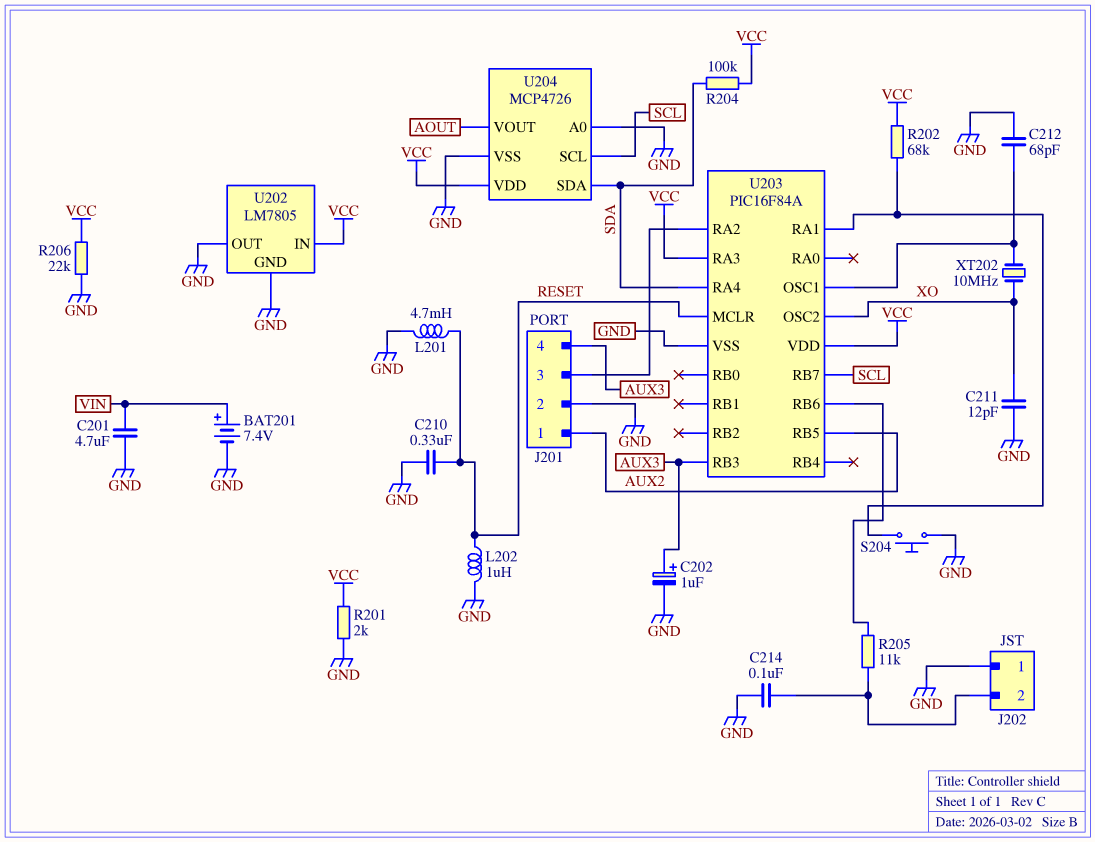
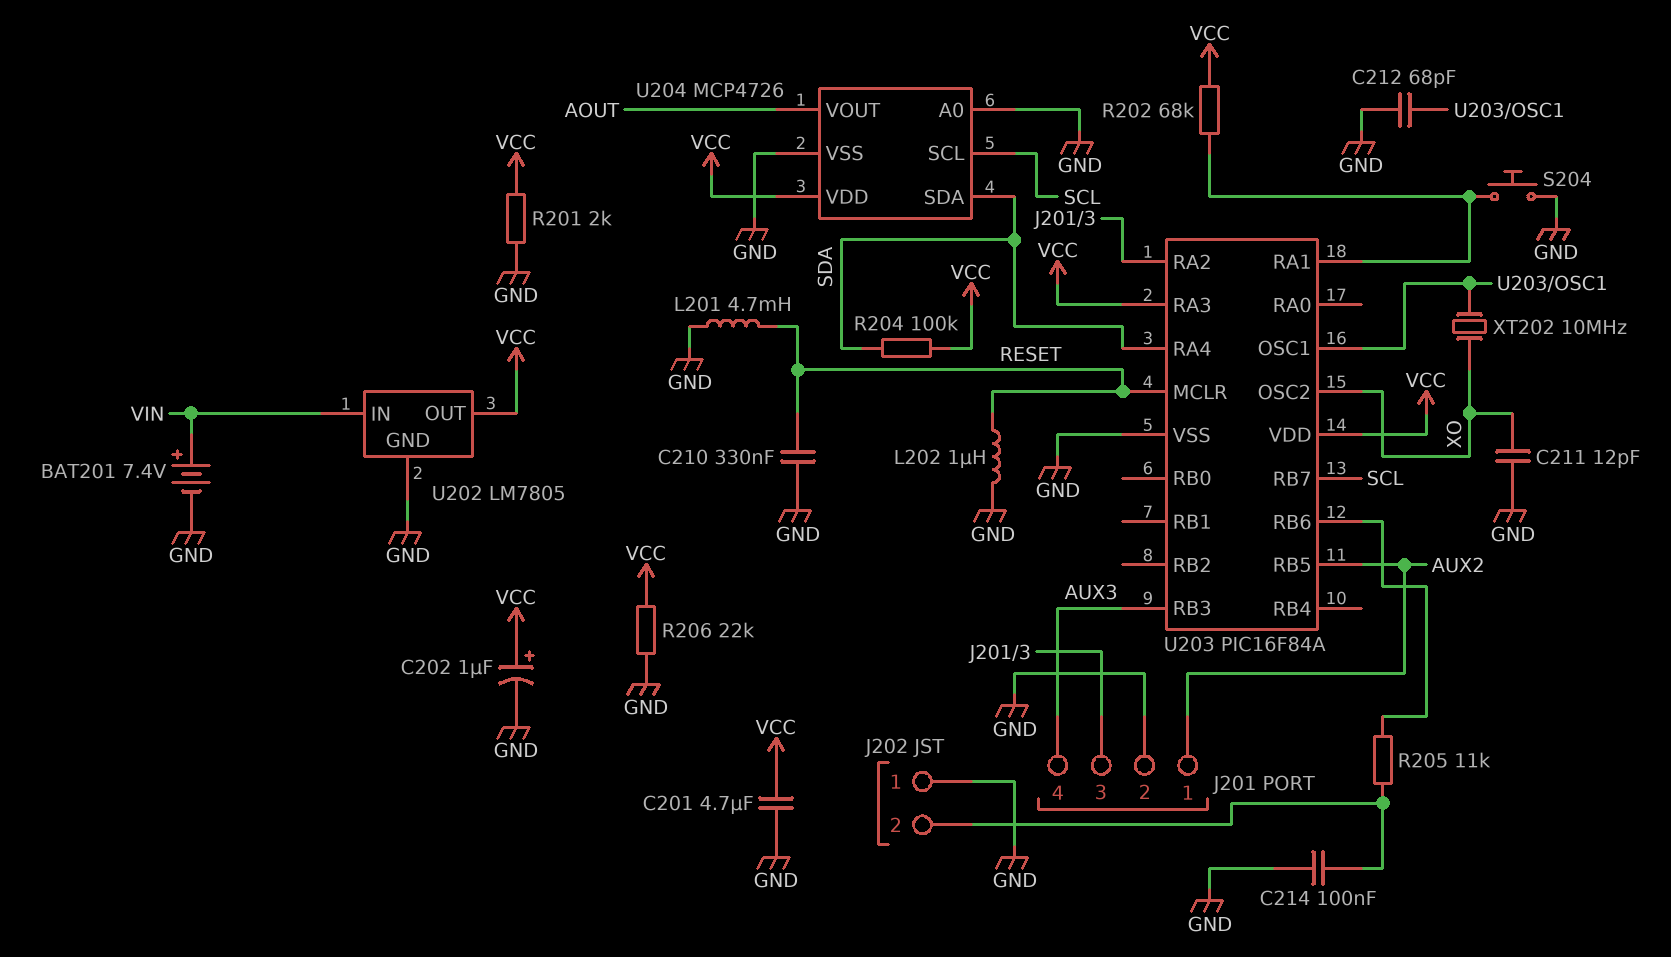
C201: 4.7uF (GND, VIN) -> 4.7uF (GND, VCC)
C202: 1uF (plus AUX3, minus GND) -> 1uF (plus VCC, minus GND)
U202 pin IN: VCC -> VIN
U202 pin OUT: GND -> VCC

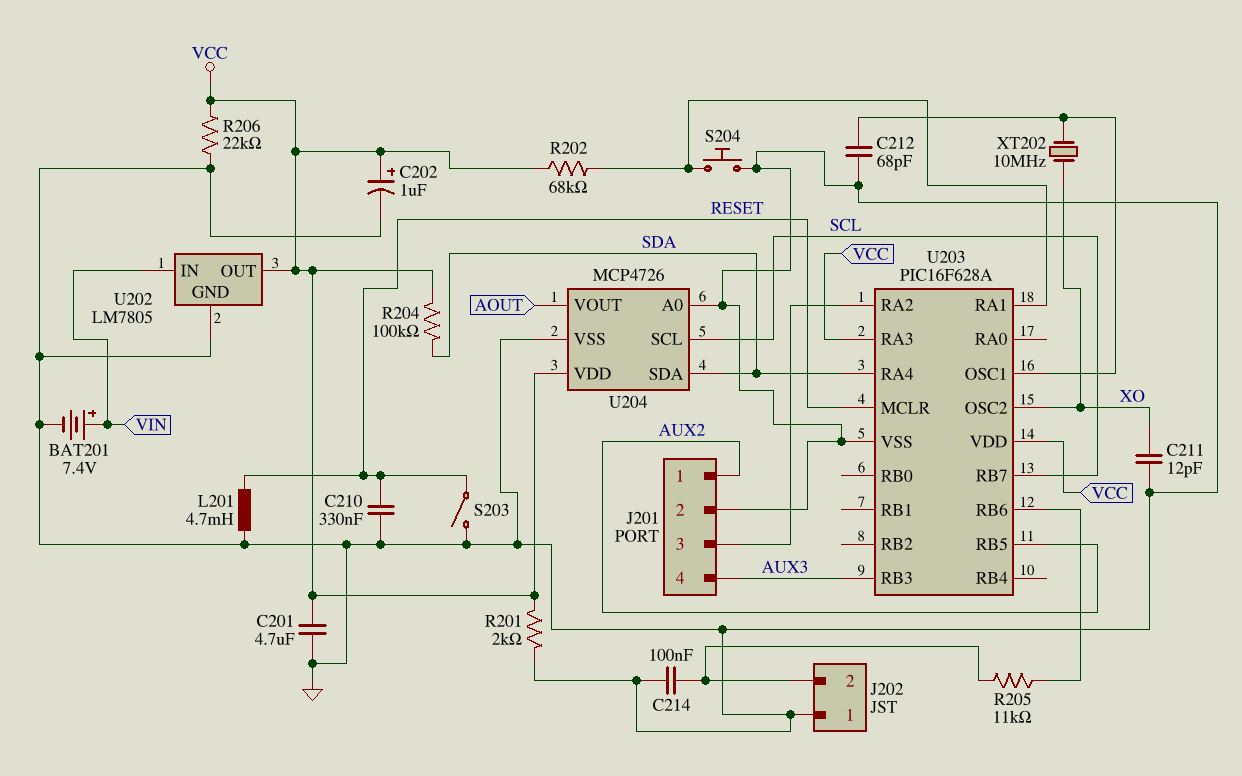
L202: 1uH (GND, RESET) -> none
S203: none -> switch (GND, RESET)
U203: PIC16F84A -> PIC16F628A

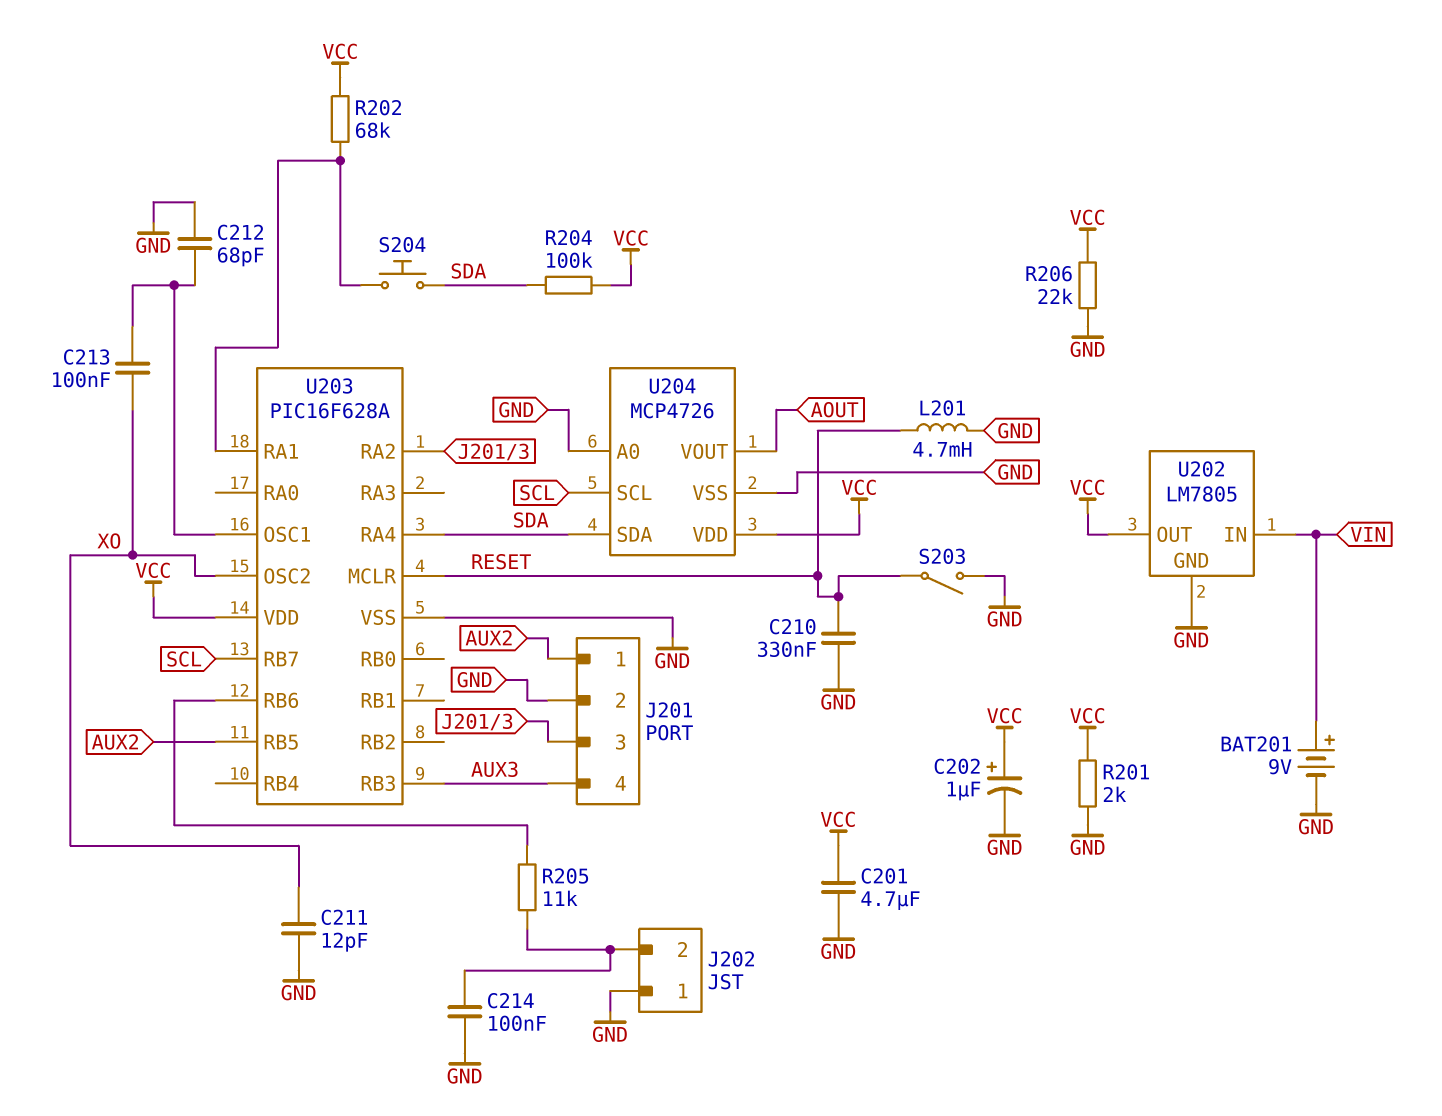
BAT201: 7.4V (plus VIN, minus GND) -> 9V (plus VIN, minus GND)
C213: none -> 100nF (U203/OSC1, XO)
S204: button (GND, U203/RA1) -> button (SDA, U203/RA1)
U203 pin RA3: VCC -> none
XT202: 10MHz (U203/OSC1, XO) -> none

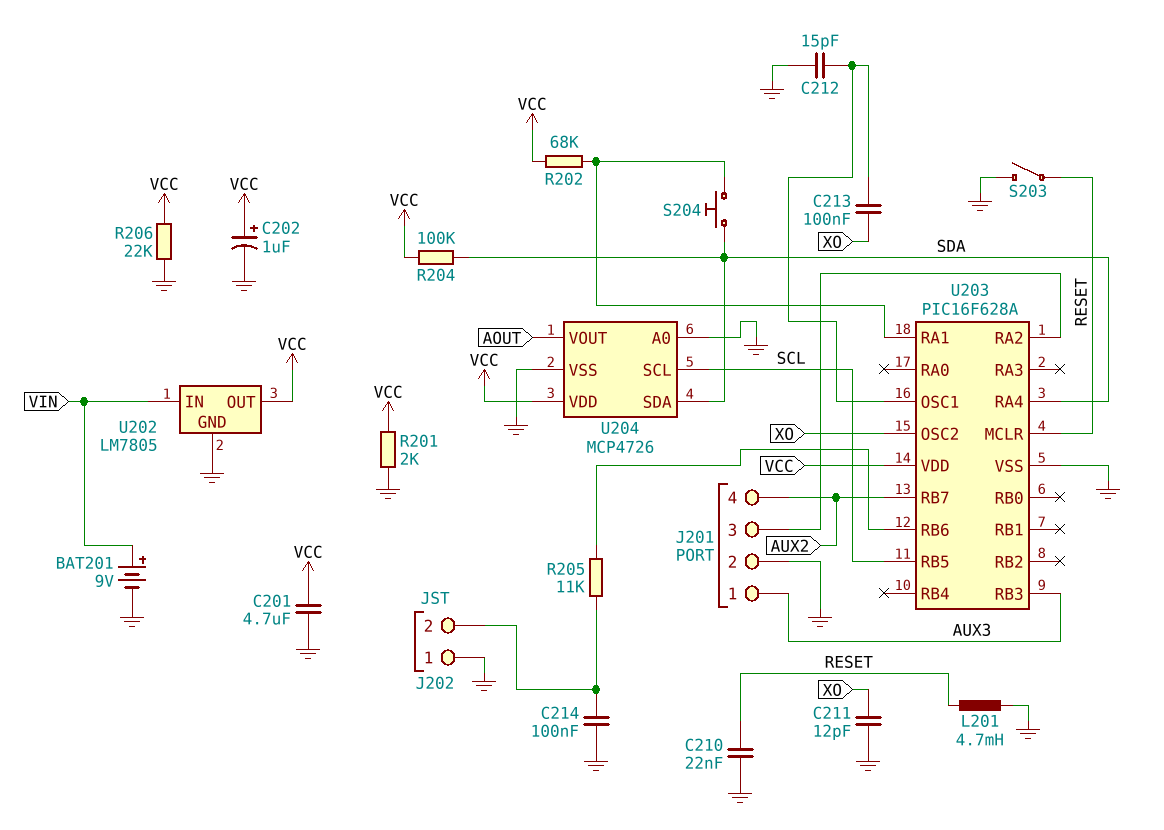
C210: 330nF (GND, RESET) -> 22nF (GND, RESET)
C212: 68pF (GND, U203/OSC1) -> 15pF (GND, U203/OSC1)
J201 pin 1: AUX2 -> AUX3
J201 pin 4: AUX3 -> AUX2
U203 pin RB5: AUX2 -> SCL
U203 pin RB7: SCL -> AUX2

